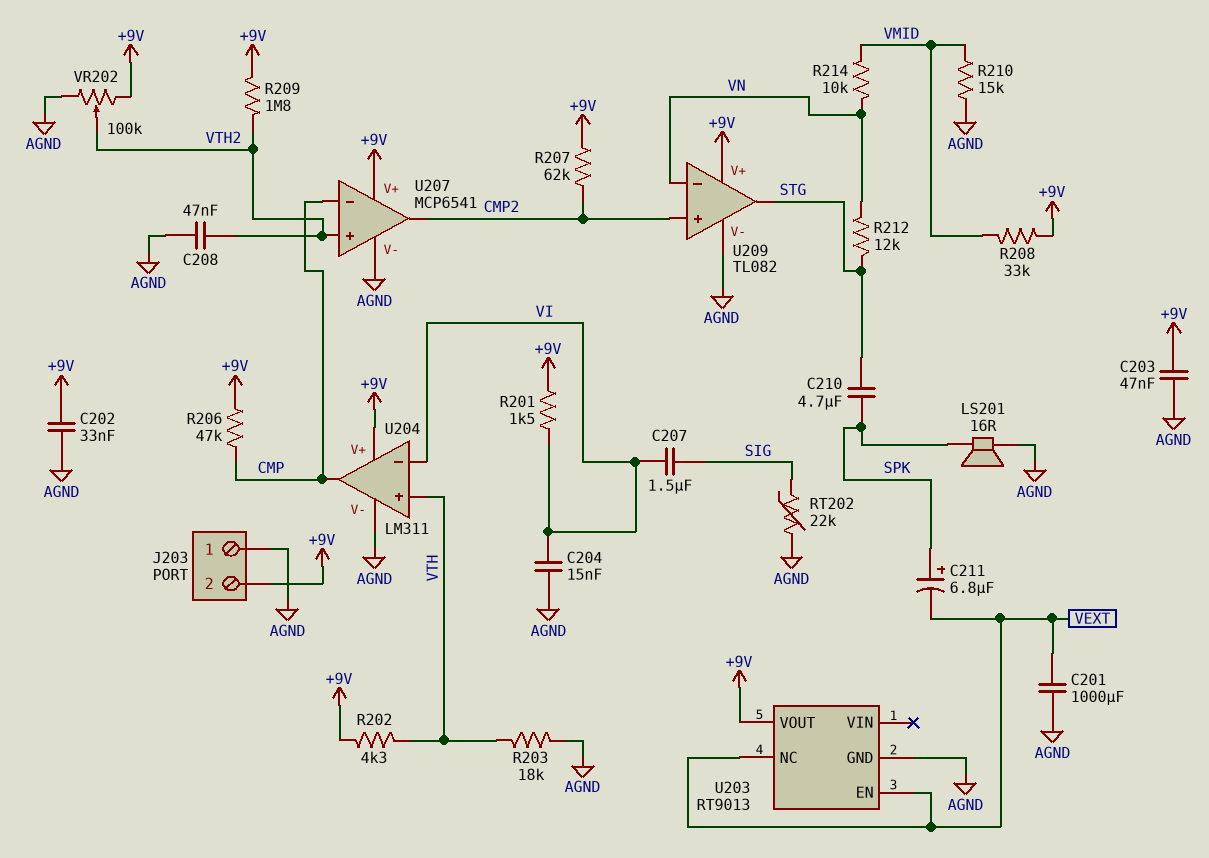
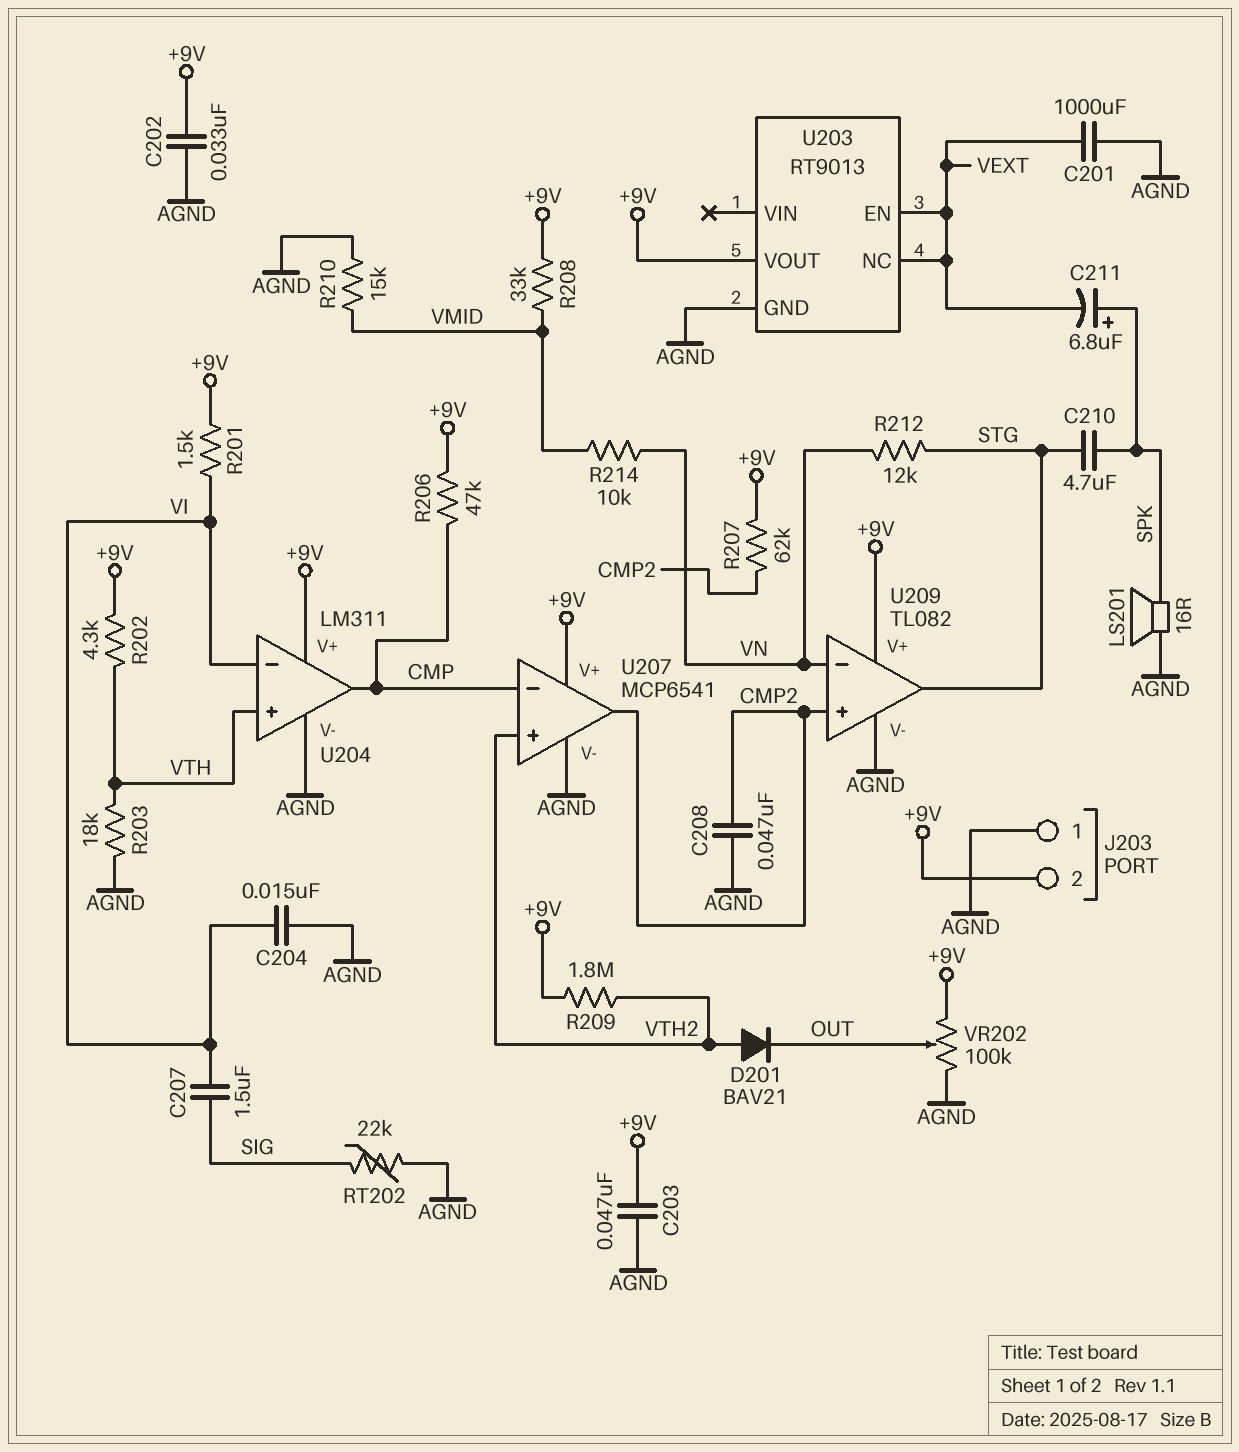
C208: 47nF (AGND, VTH2) -> 47nF (AGND, CMP2)
D201: none -> diode BAV21 (A VTH2, K OUT)
VR202: 100k (+9V, AGND, wiper VTH2) -> 100k (+9V, AGND, wiper OUT)

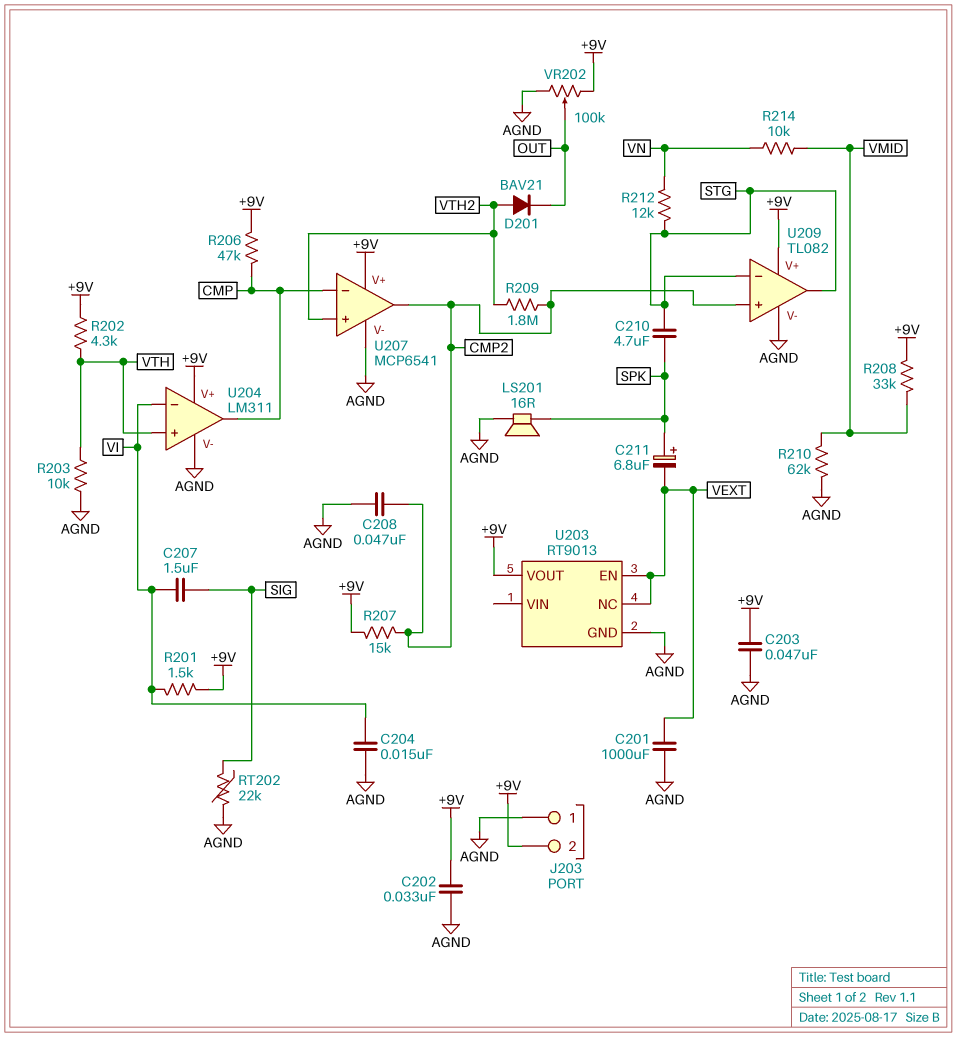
R203: 18k (AGND, VTH) -> 10k (AGND, VTH)
R207: 62k (+9V, CMP2) -> 15k (+9V, CMP2)
R209: 1.8M (+9V, VTH2) -> 1.8M (CMP2, VTH2)
R210: 15k (AGND, VMID) -> 62k (AGND, VMID)
U209 pin in-: VN -> STG

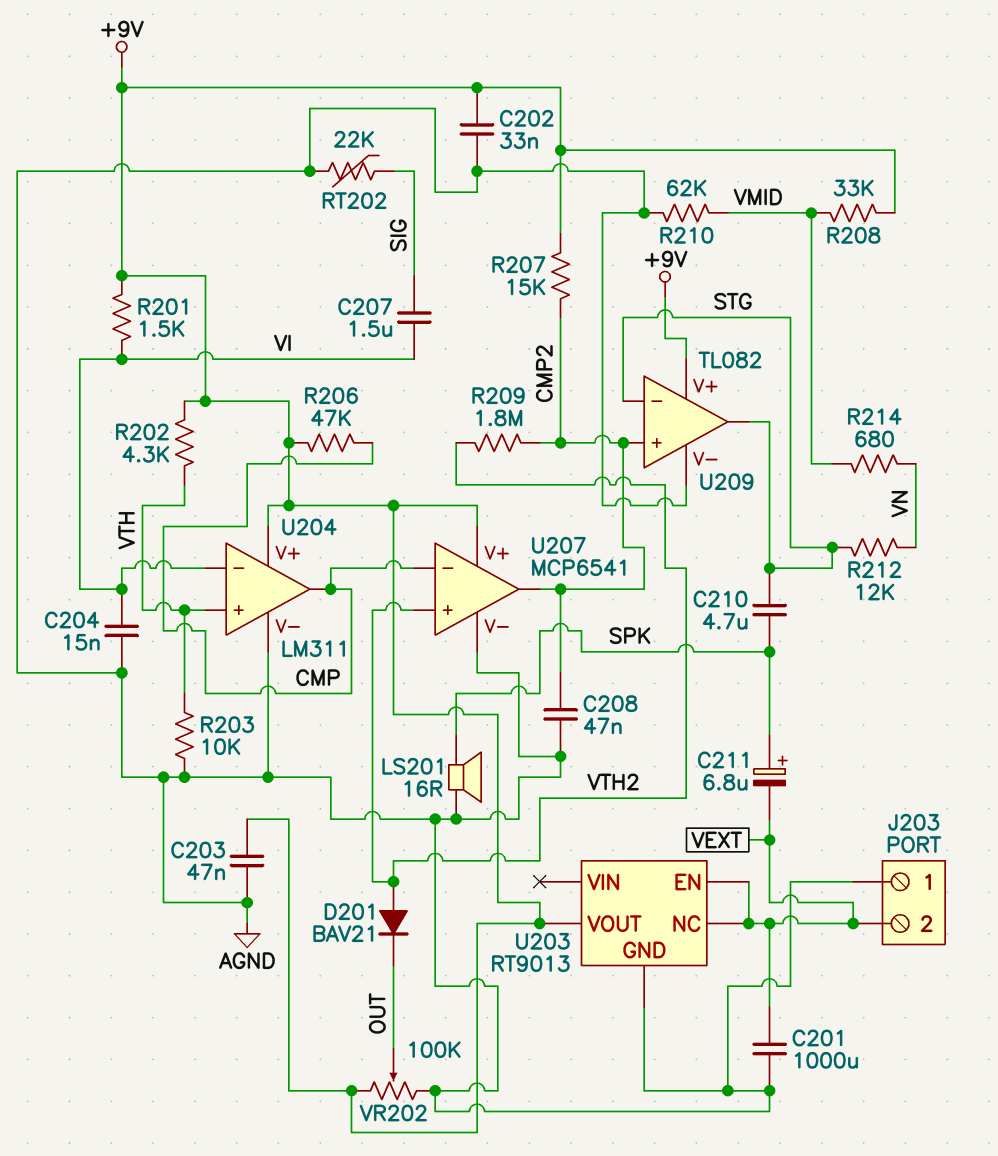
J203 pin 2: +9V -> VEXT
R214: 10k (VMID, VN) -> 680 (VMID, VN)

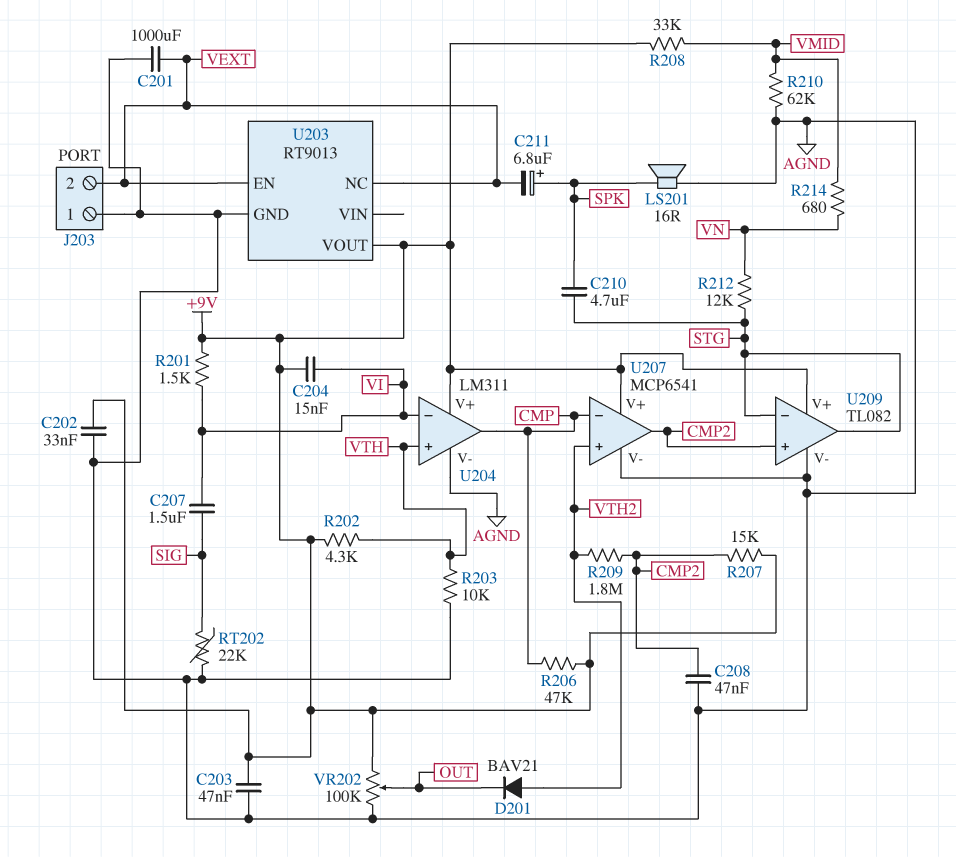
C204: 15nF (AGND, VI) -> 15nF (+9V, VI)

